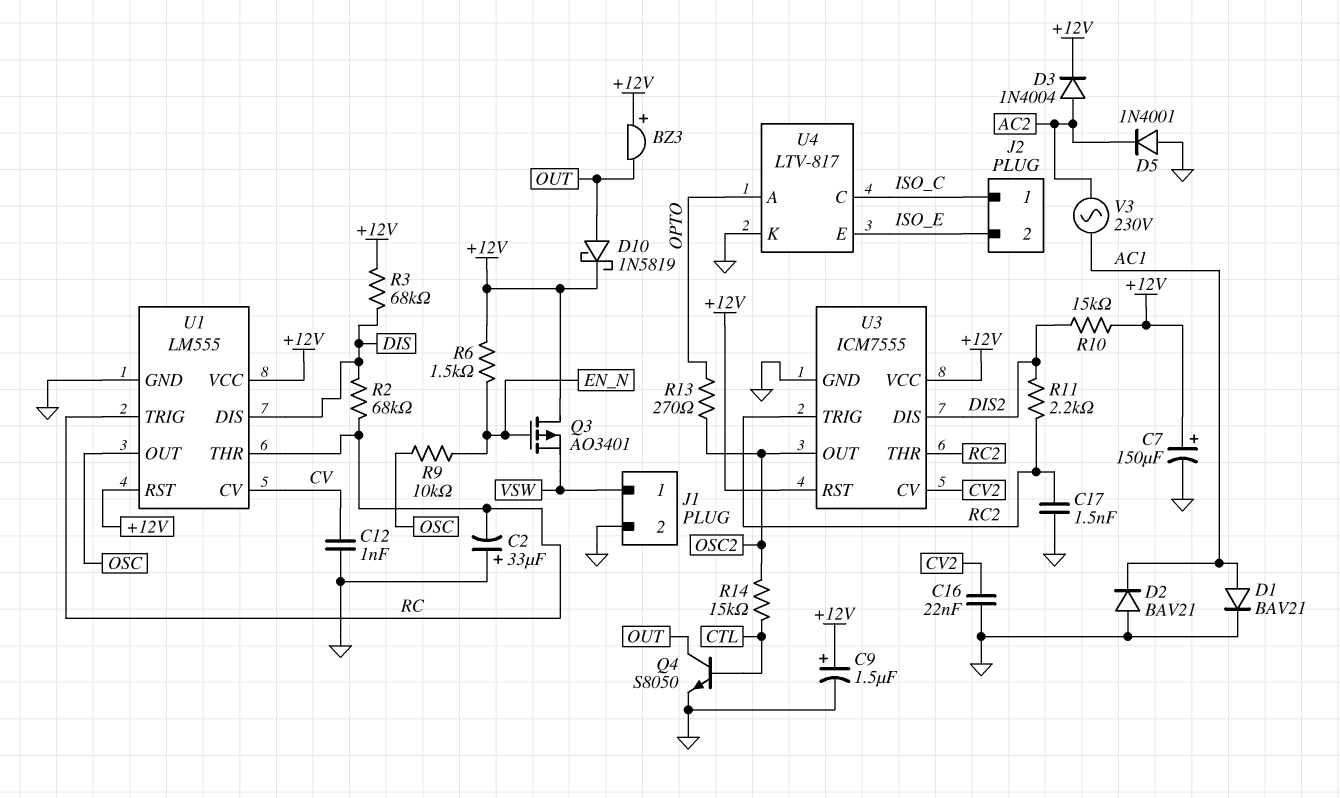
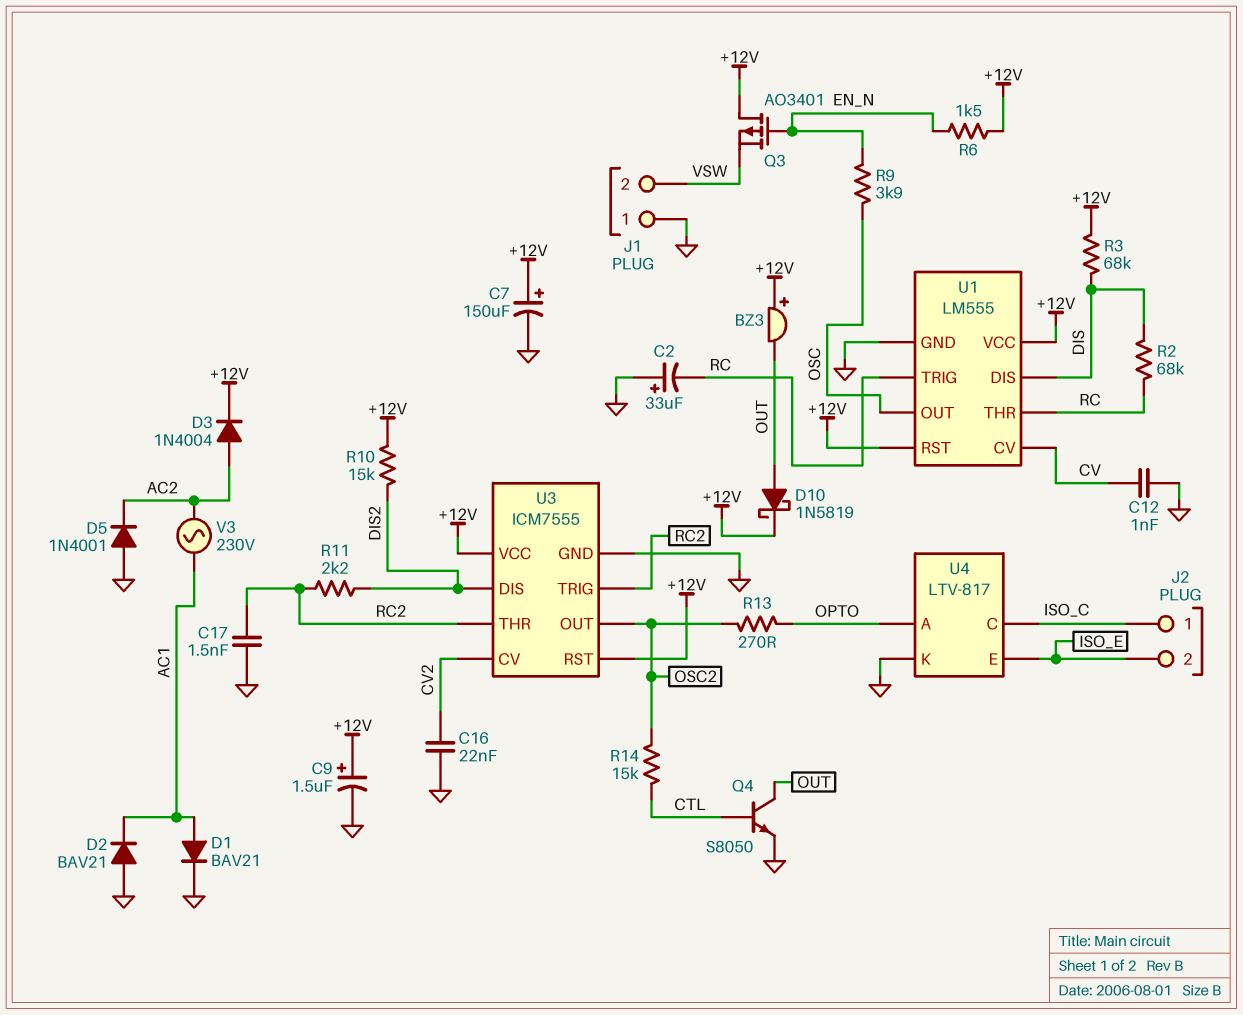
J1 pin 1: VSW -> GND
J1 pin 2: GND -> VSW
R9: 10k (EN_N, OSC) -> 3.9k (EN_N, OSC)

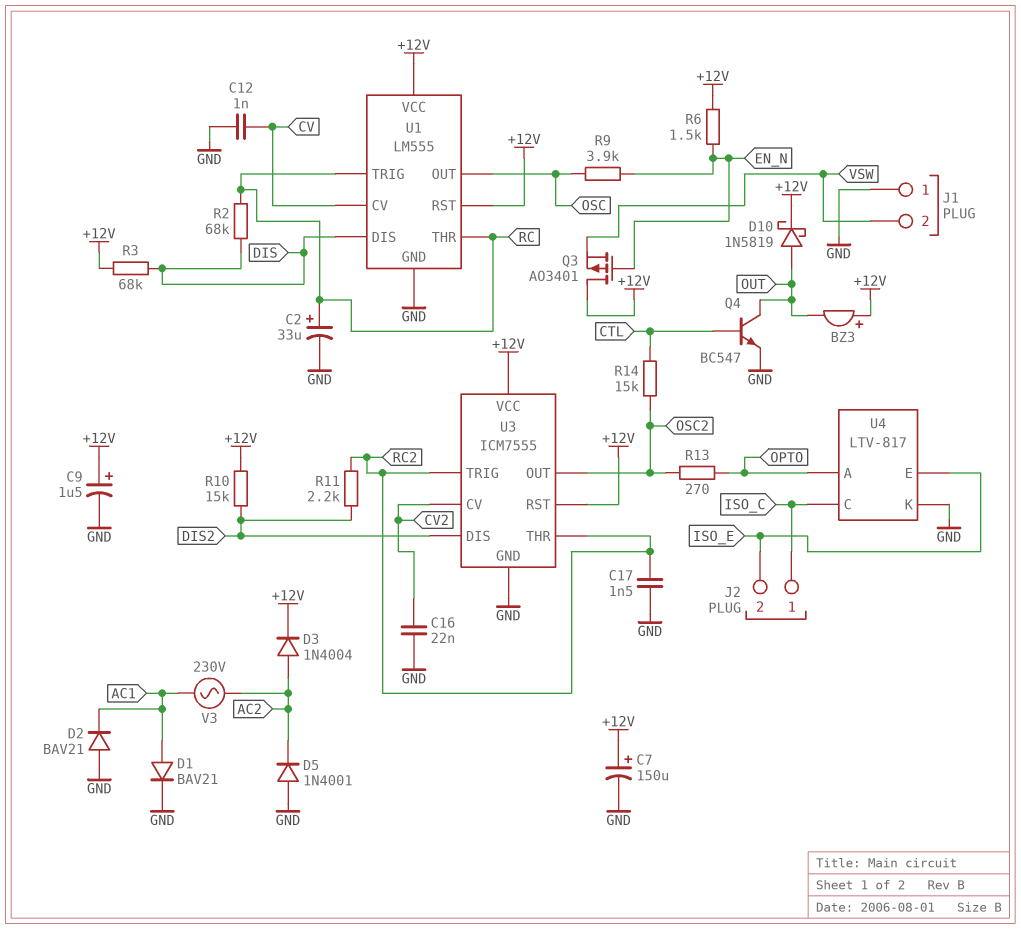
C2: 33uF (plus GND, minus RC) -> 33uF (plus RC, minus GND)
Q4: NPN S8050 (B CTL, C OUT, E GND) -> NPN BC547 (B CTL, C OUT, E GND)

